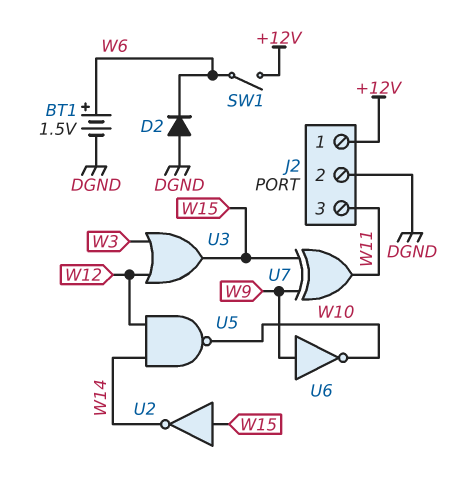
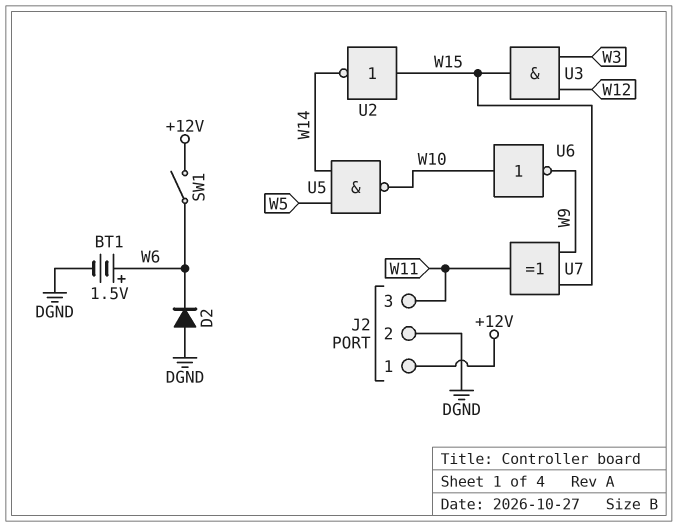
U3: OR (in W3, in W12, out W15) -> AND (in W3, in W12, out W15)
U5: NAND (in W12, in W14, out W10) -> NAND (in W5, in W14, out W10)
U6: NOT (in W9, out W10) -> NOT (in W10, out W9)

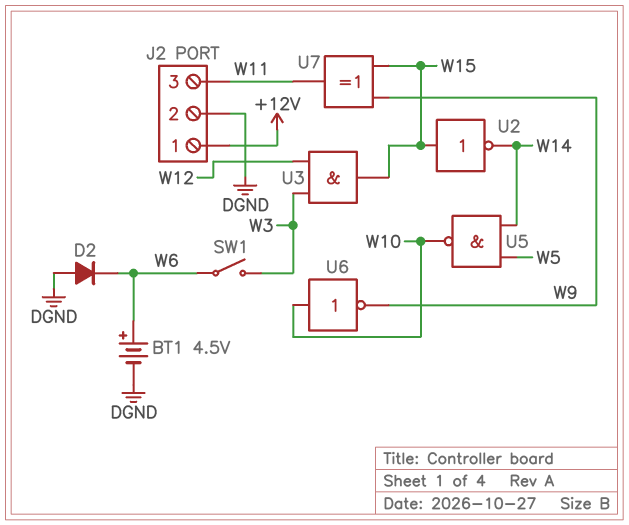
BT1: 1.5V (plus W6, minus DGND) -> 4.5V (plus W6, minus DGND)
SW1: switch (+12V, W6) -> switch (W3, W6)

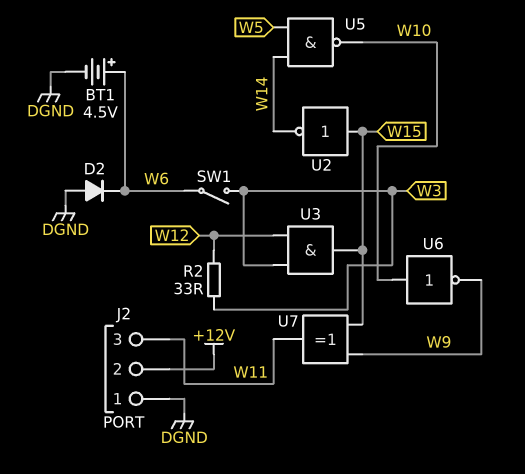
J2 pin 1: +12V -> DGND
J2 pin 2: DGND -> +12V
R2: none -> 33 (W3, W12)

